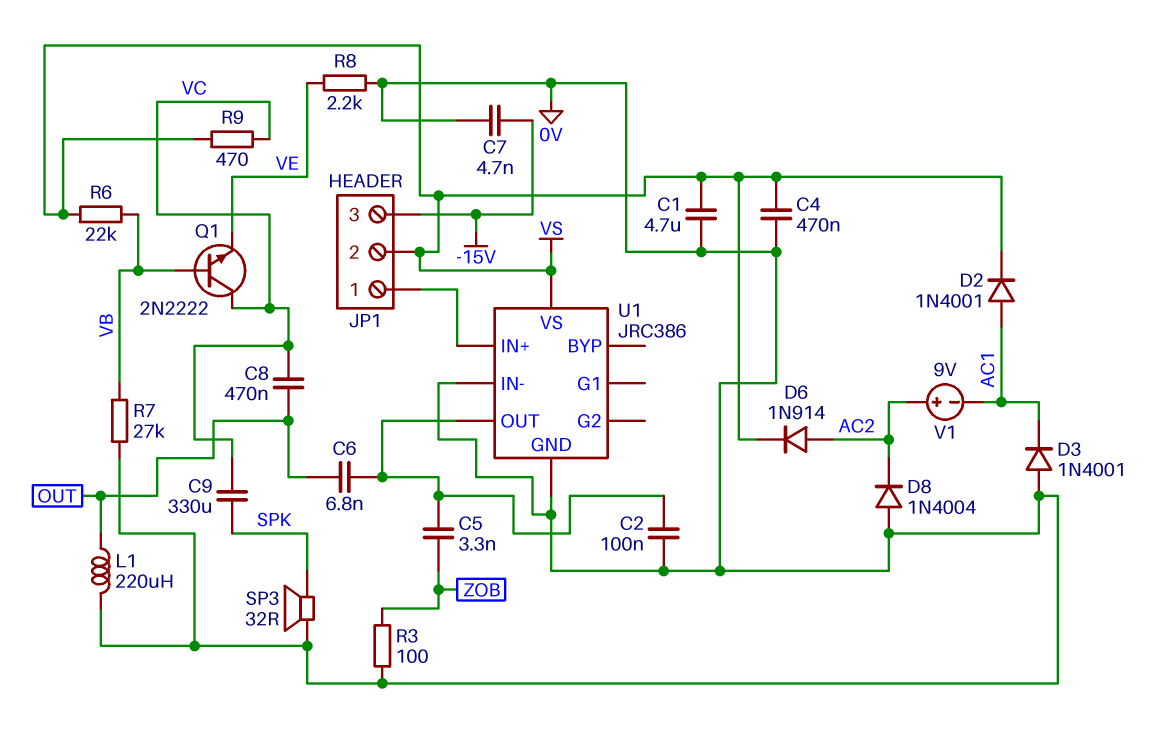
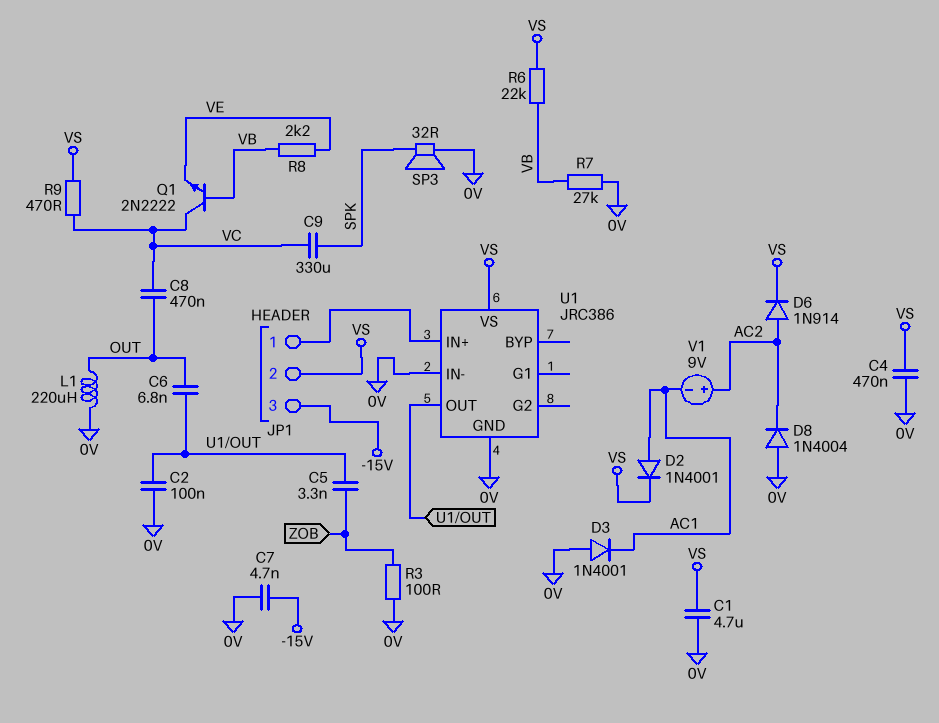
R8: 2.2k (0V, VE) -> 2.2k (VB, VE)

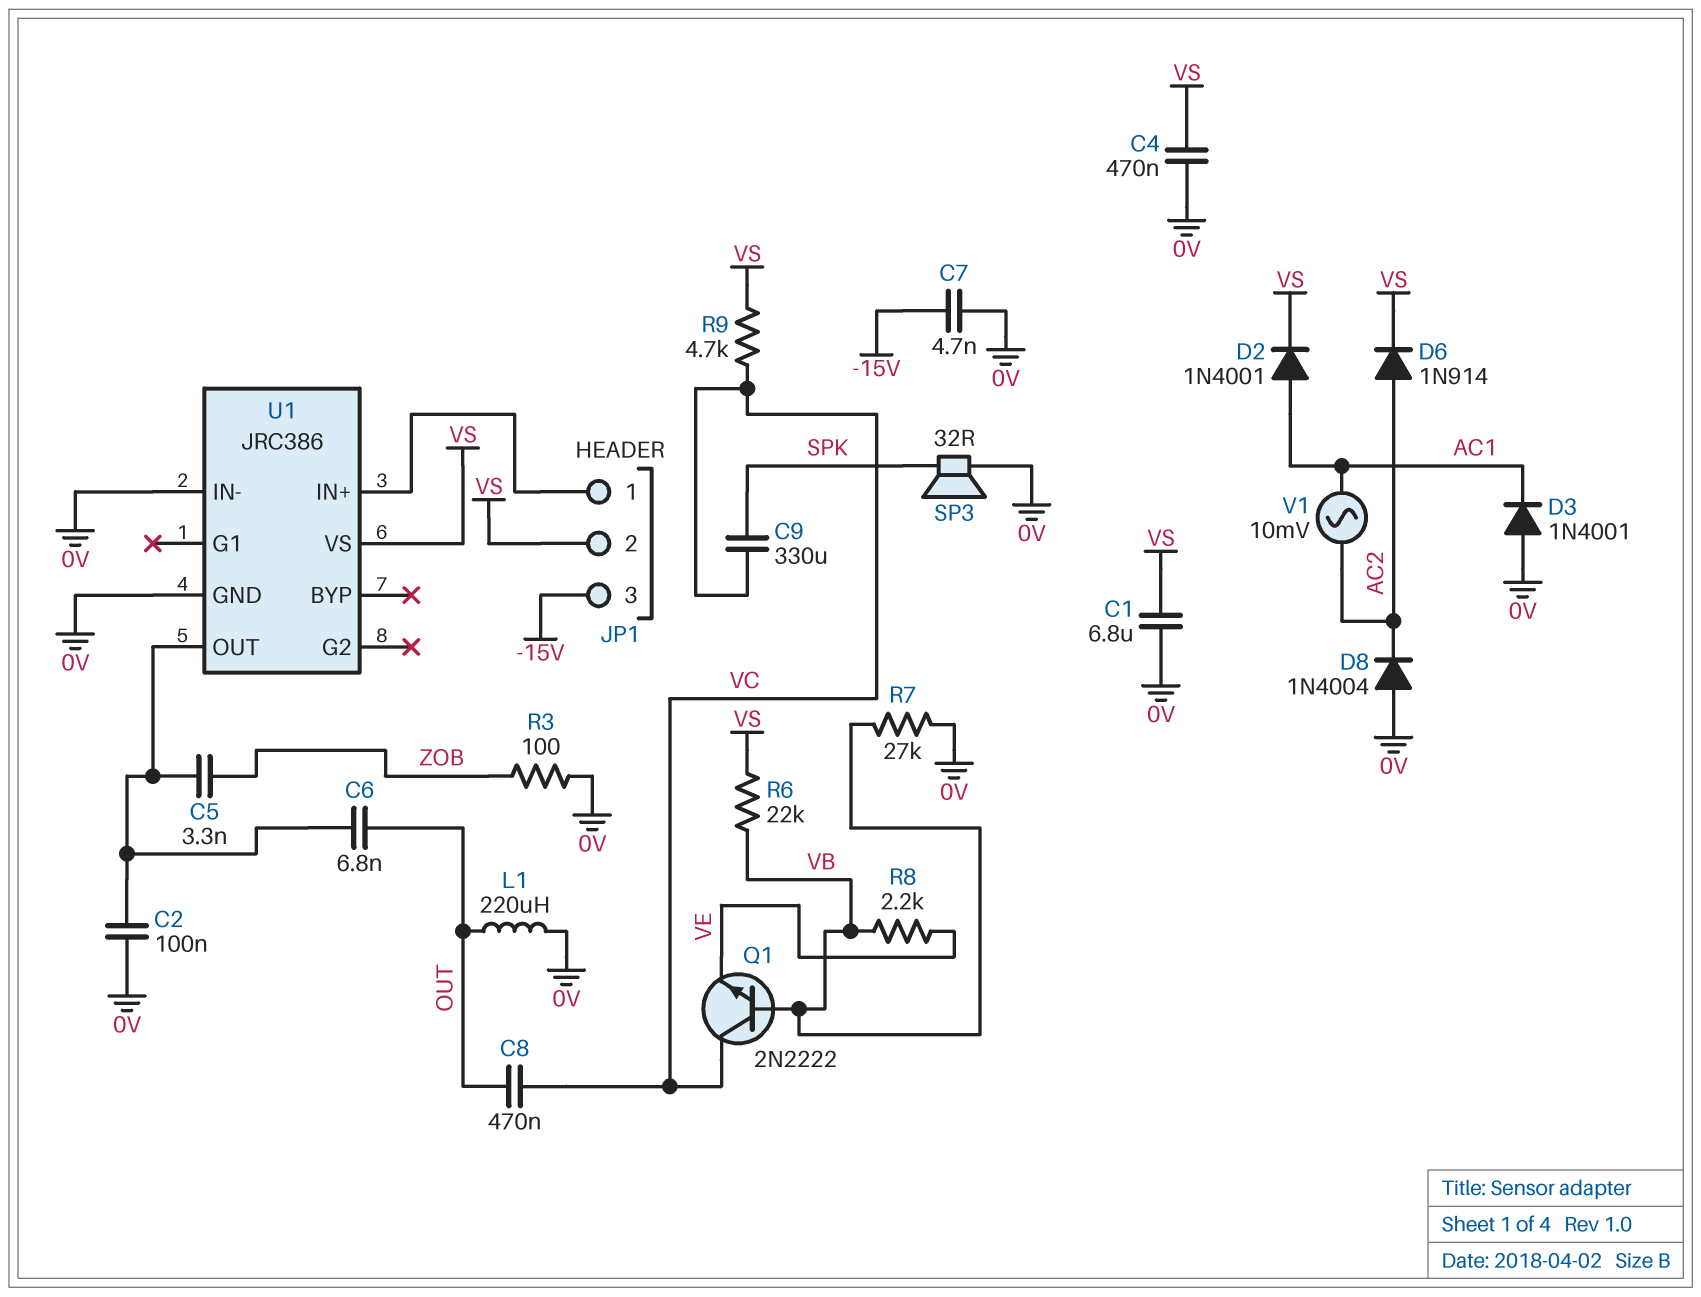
C1: 4.7uF (0V, VS) -> 6.8uF (0V, VS)
R9: 470 (VC, VS) -> 4.7k (VC, VS)
V1: 9V (plus AC2, minus AC1) -> AC 10mV (AC1, AC2)

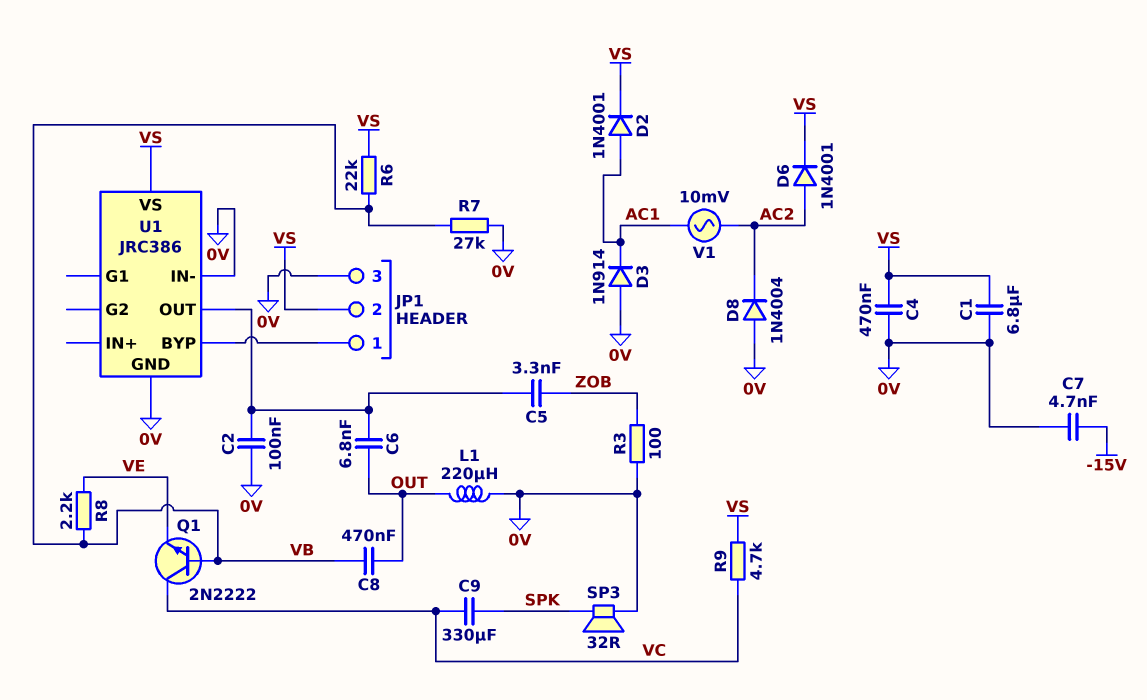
C8: 470nF (OUT, VC) -> 470nF (OUT, VB)
D3: diode 1N4001 (A 0V, K AC1) -> diode 1N914 (A 0V, K AC1)
D6: diode 1N914 (A AC2, K VS) -> diode 1N4001 (A AC2, K VS)
JP1 pin 3: -15V -> 0V
U1 pin BYP: none -> JP1/1
U1 pin IN+: JP1/1 -> none

